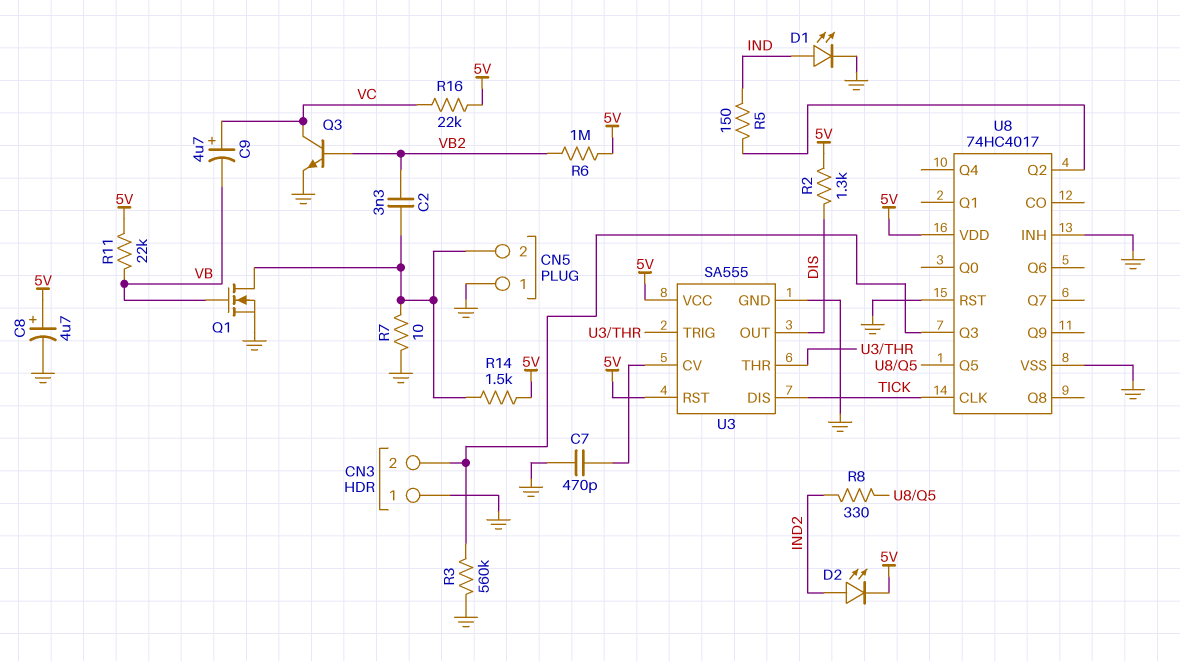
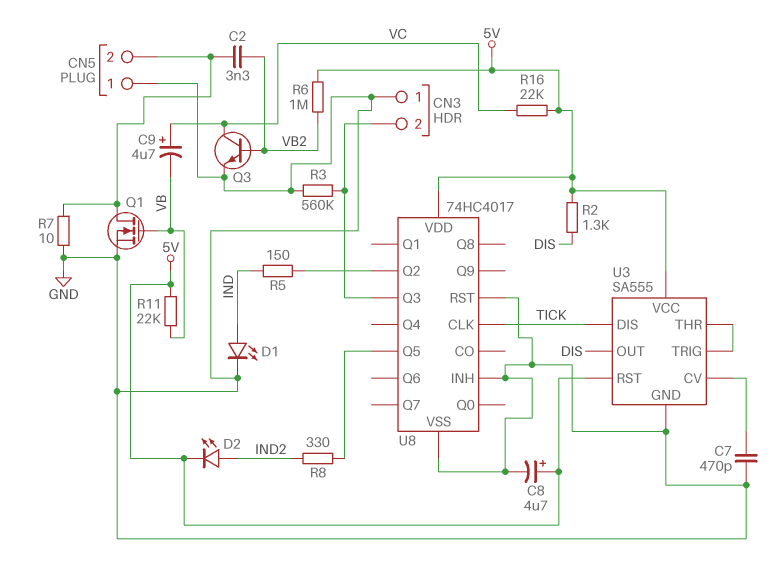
R14: 1.5k (5V, CN5/2) -> none

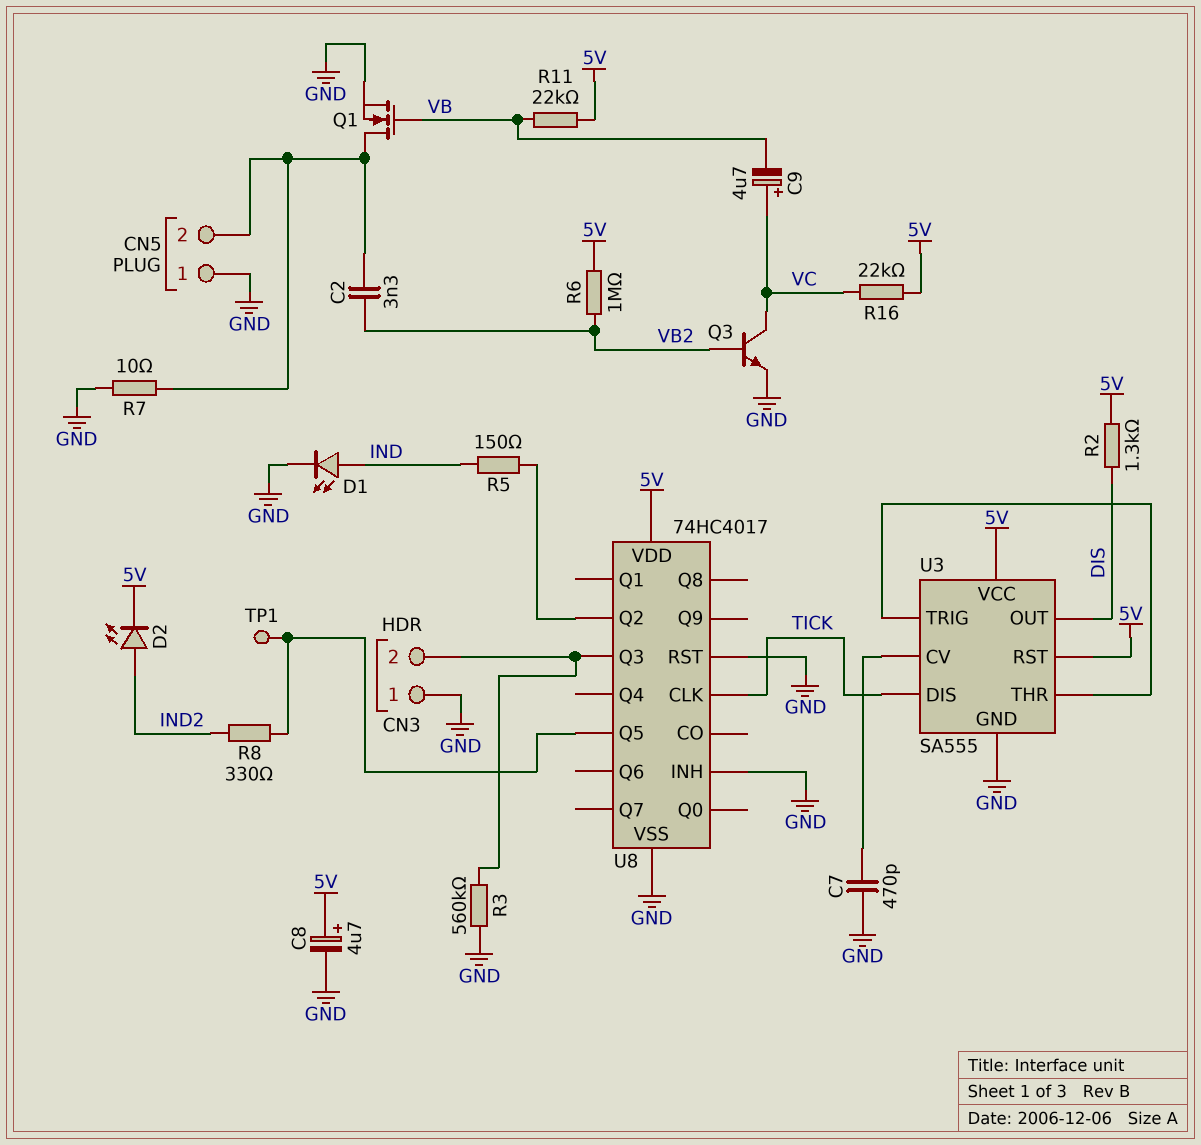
TP1: none -> test point (U8/Q5)

